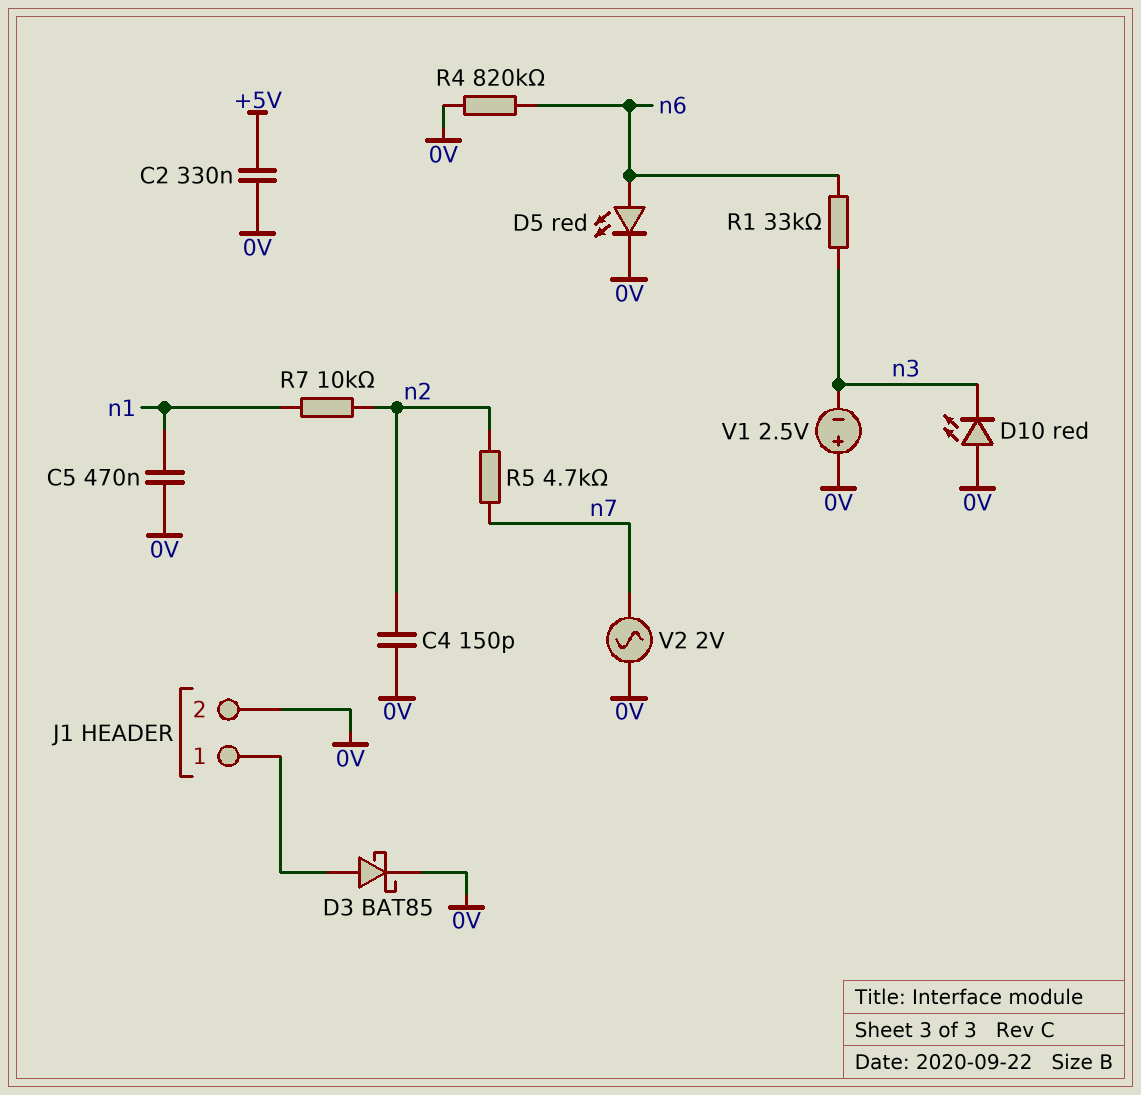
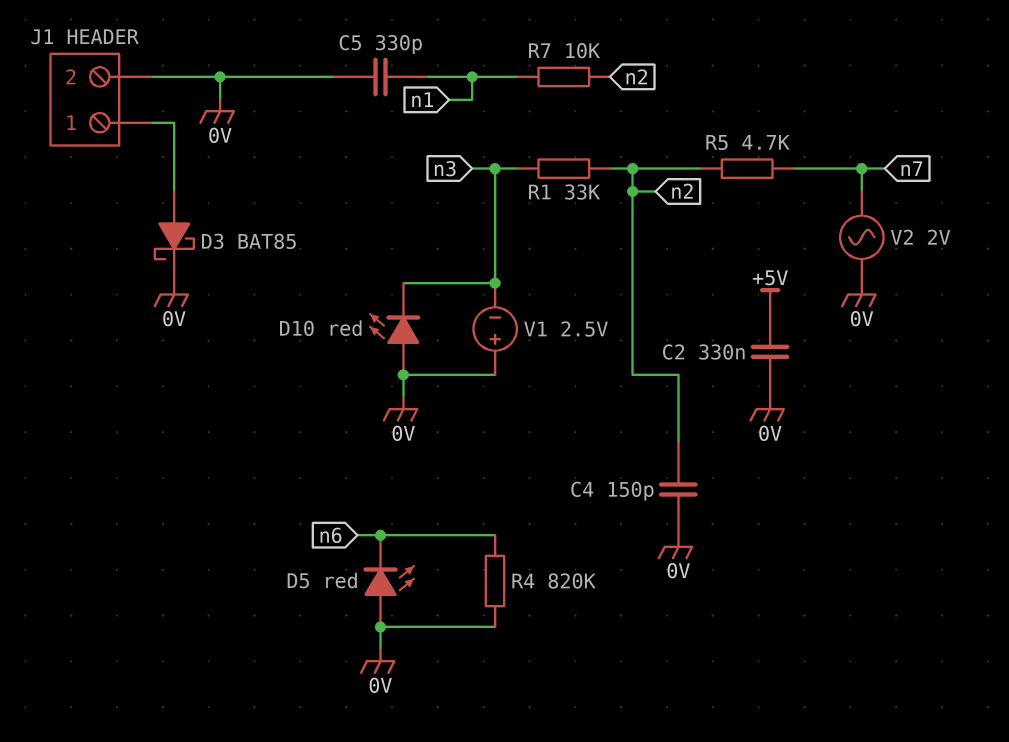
C5: 470nF (0V, n1) -> 330pF (0V, n1)
D5: LED red (A n6, K 0V) -> LED red (A 0V, K n6)
R1: 33k (n3, n6) -> 33k (n2, n3)

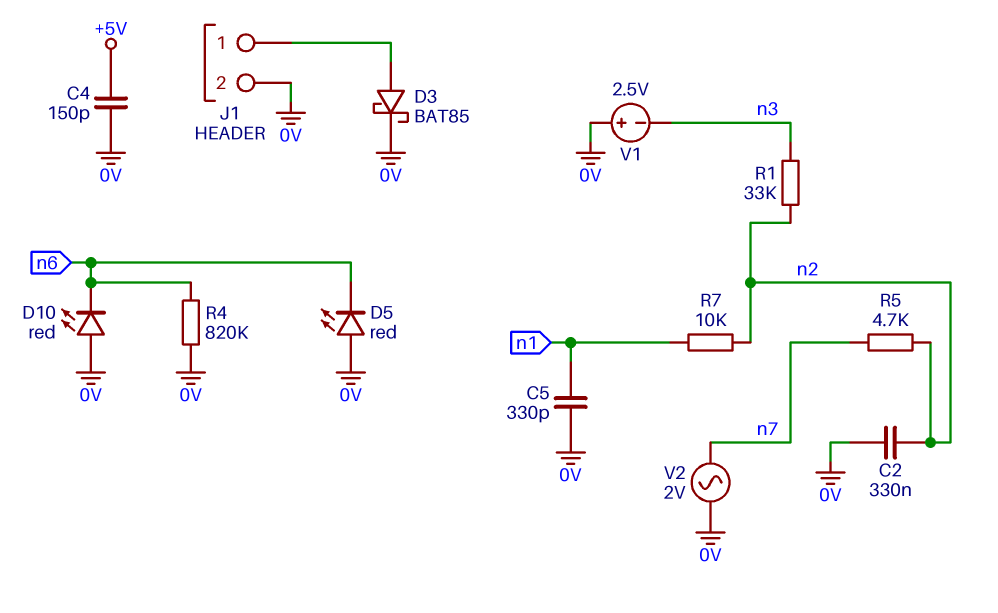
C2: 330nF (+5V, 0V) -> 330nF (0V, n2)
C4: 150pF (0V, n2) -> 150pF (+5V, 0V)
D10: LED red (A 0V, K n3) -> LED red (A 0V, K n6)

